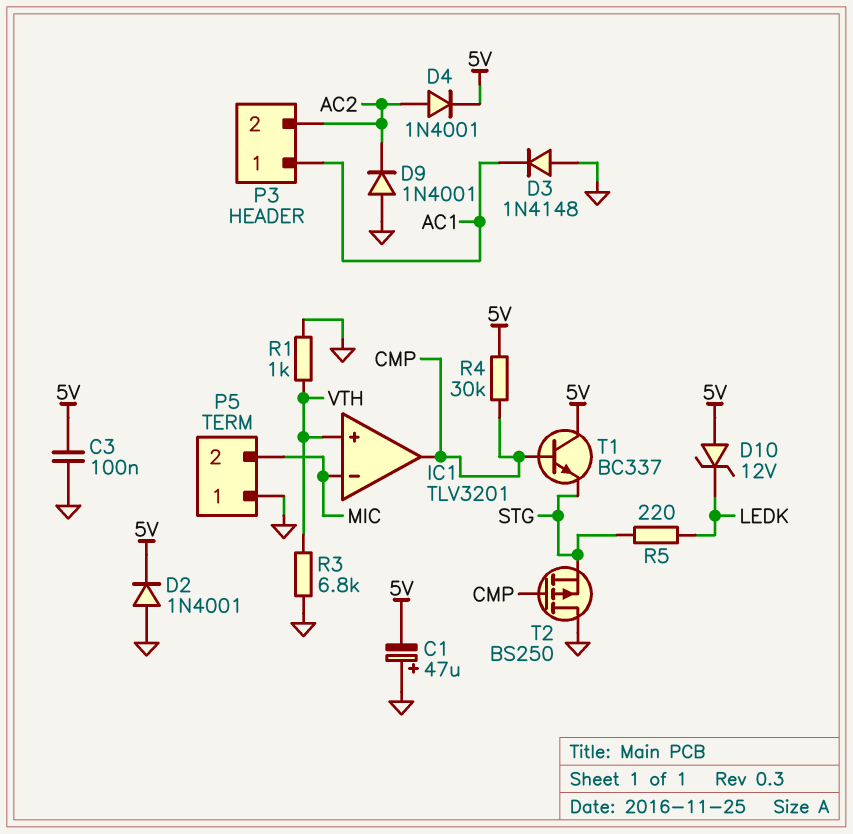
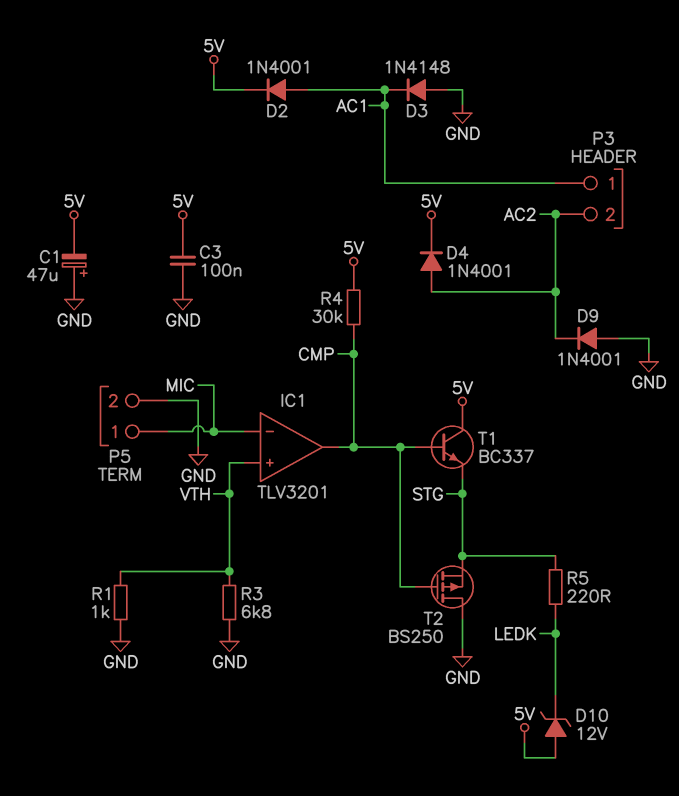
D2: diode 1N4001 (A GND, K 5V) -> diode 1N4001 (A AC1, K 5V)
P5 pin 1: GND -> MIC
P5 pin 2: MIC -> GND

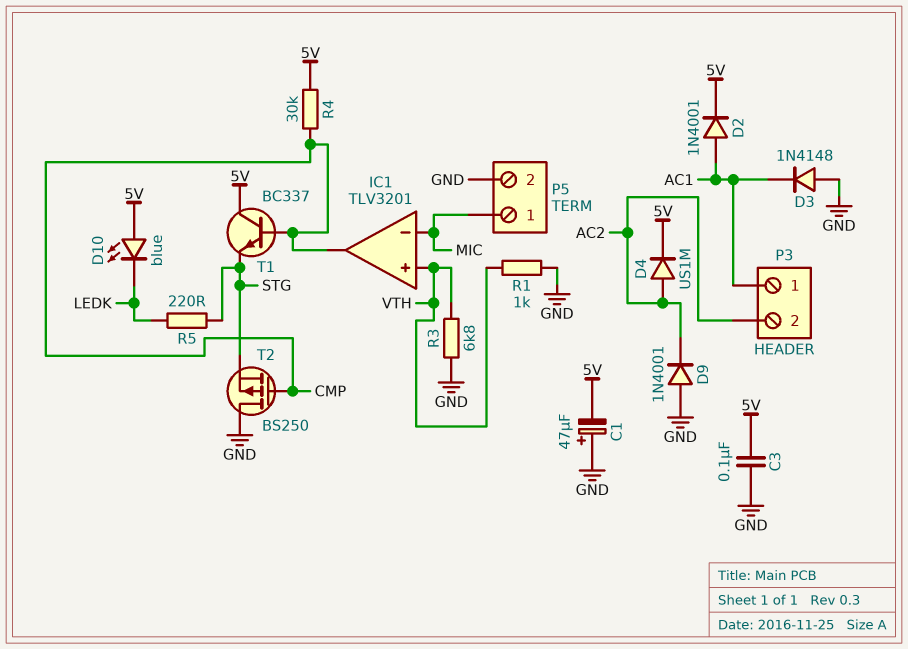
D4: diode 1N4001 (A AC2, K 5V) -> diode US1M (A AC2, K 5V)
D10: zener 12V (A 5V, K LEDK) -> LED blue (A 5V, K LEDK)

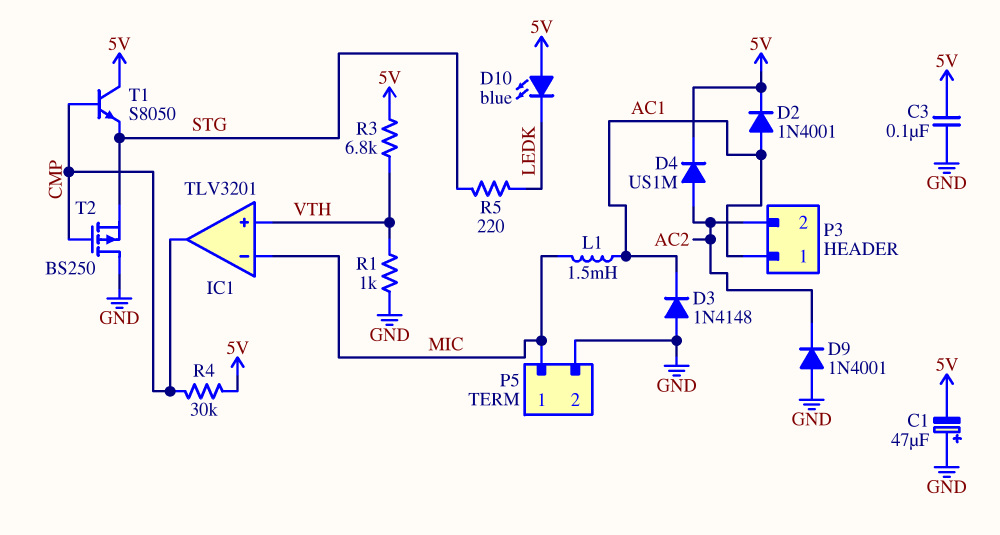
L1: none -> 1.5mH (AC1, MIC)
R3: 6.8k (GND, VTH) -> 6.8k (5V, VTH)
T1: NPN BC337 (B CMP, C 5V, E STG) -> NPN S8050 (B CMP, C 5V, E STG)

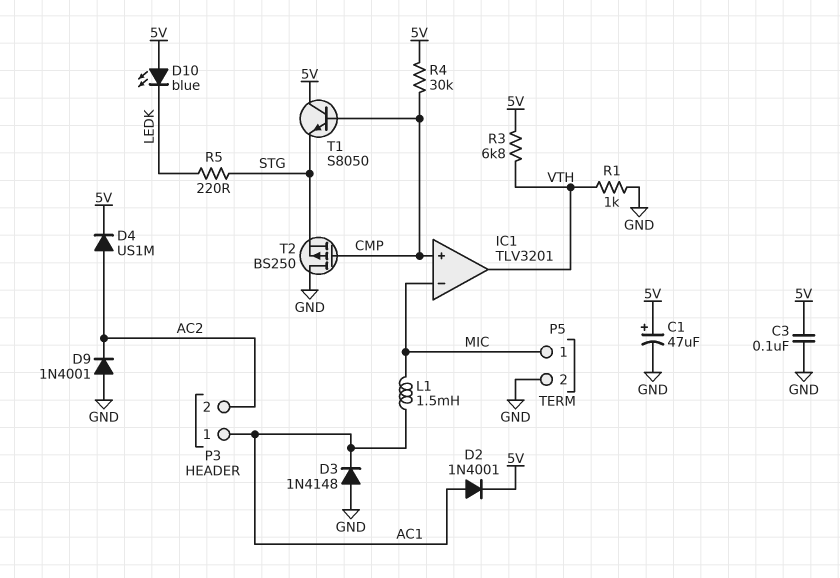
C1: 47uF (plus GND, minus 5V) -> 47uF (plus 5V, minus GND)
IC1 pin in+: VTH -> CMP
IC1 pin out: CMP -> VTH

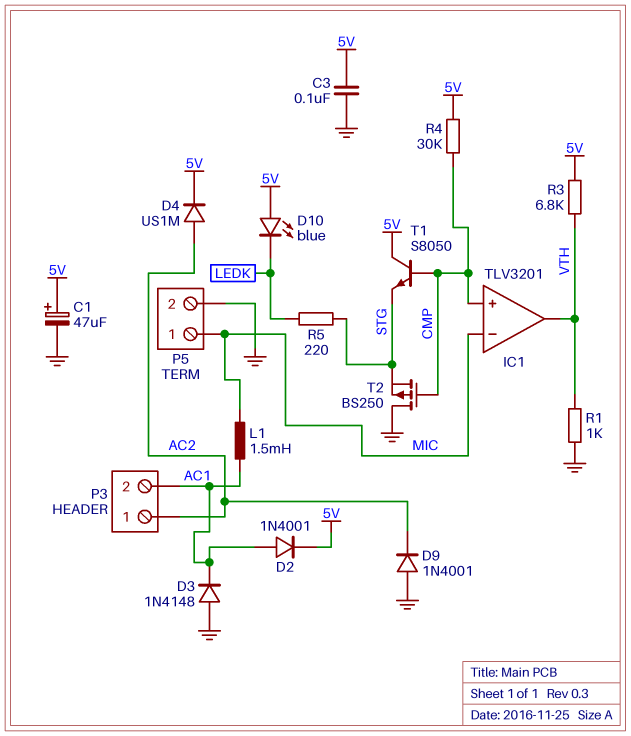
P3 pin 1: AC1 -> AC2
P3 pin 2: AC2 -> AC1

